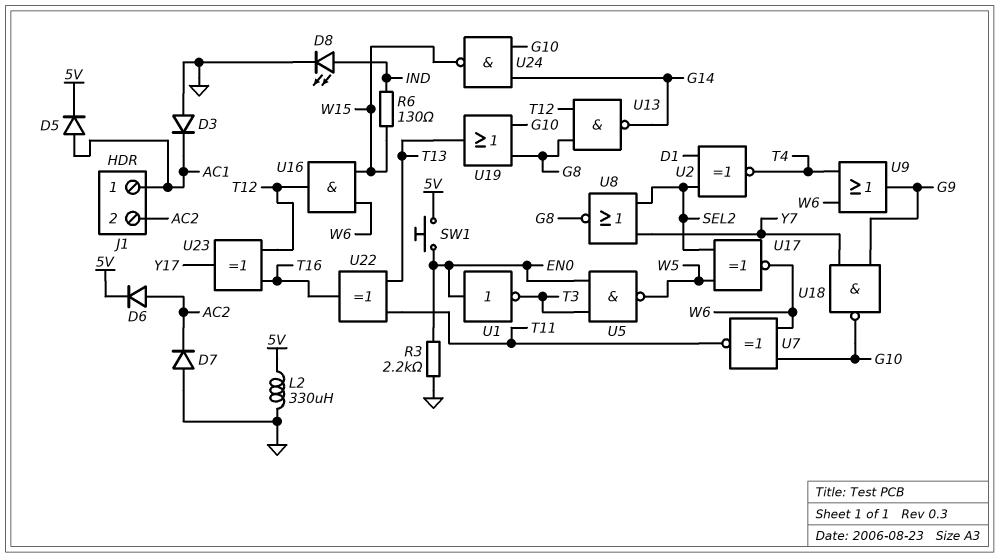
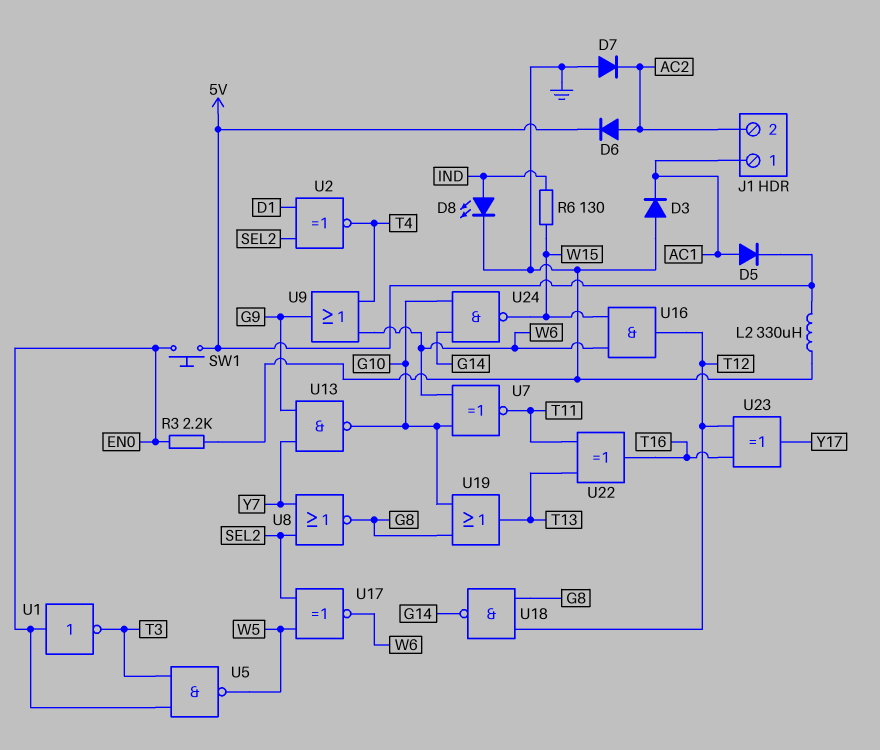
U13: NAND (in G8, in T12, out G14) -> NAND (in G9, in Y7, out G10)
U18: NAND (in G9, in Y7, out G10) -> NAND (in G8, in T12, out G14)

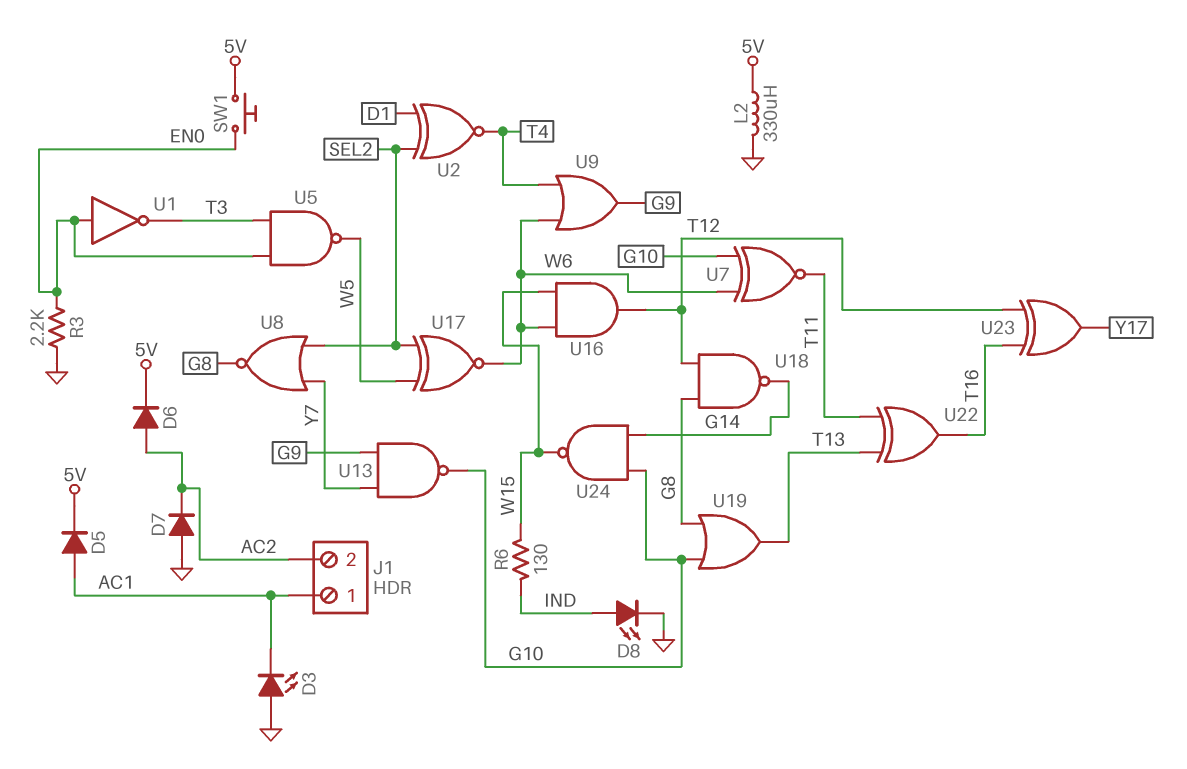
D3: diode (A GND, K AC1) -> LED (A GND, K AC1)

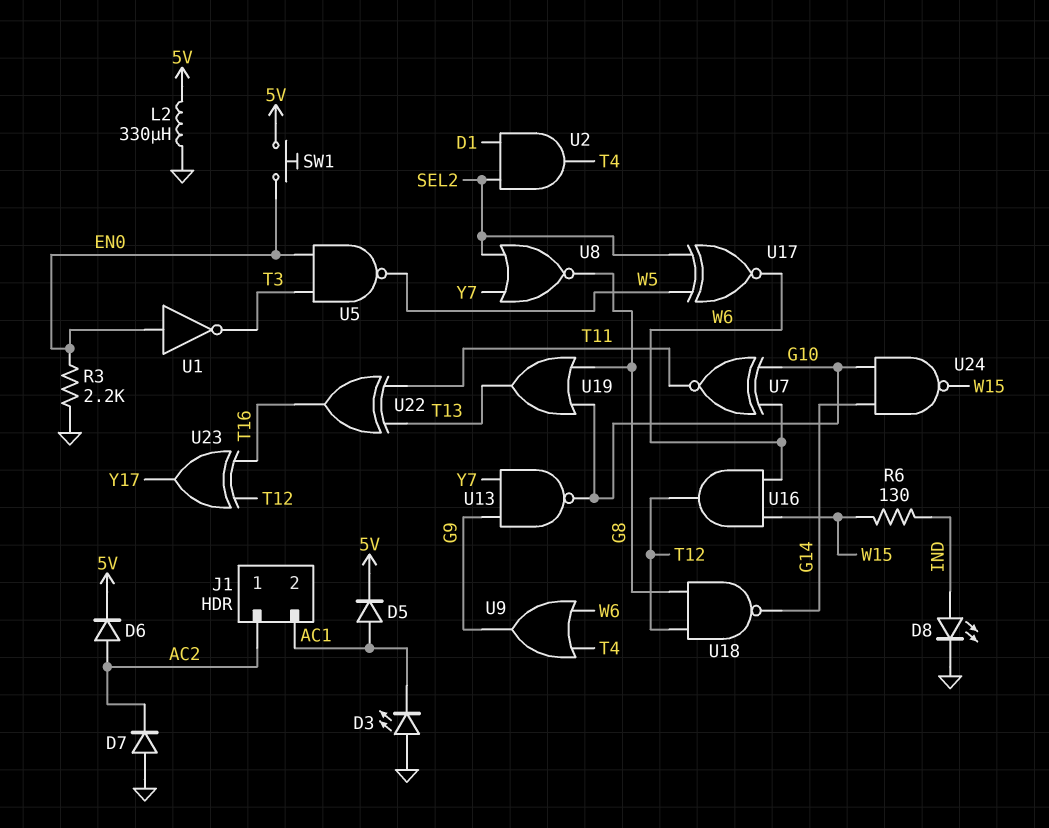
J1 pin 1: AC1 -> AC2
J1 pin 2: AC2 -> AC1
U2: XNOR (in D1, in SEL2, out T4) -> AND (in D1, in SEL2, out T4)

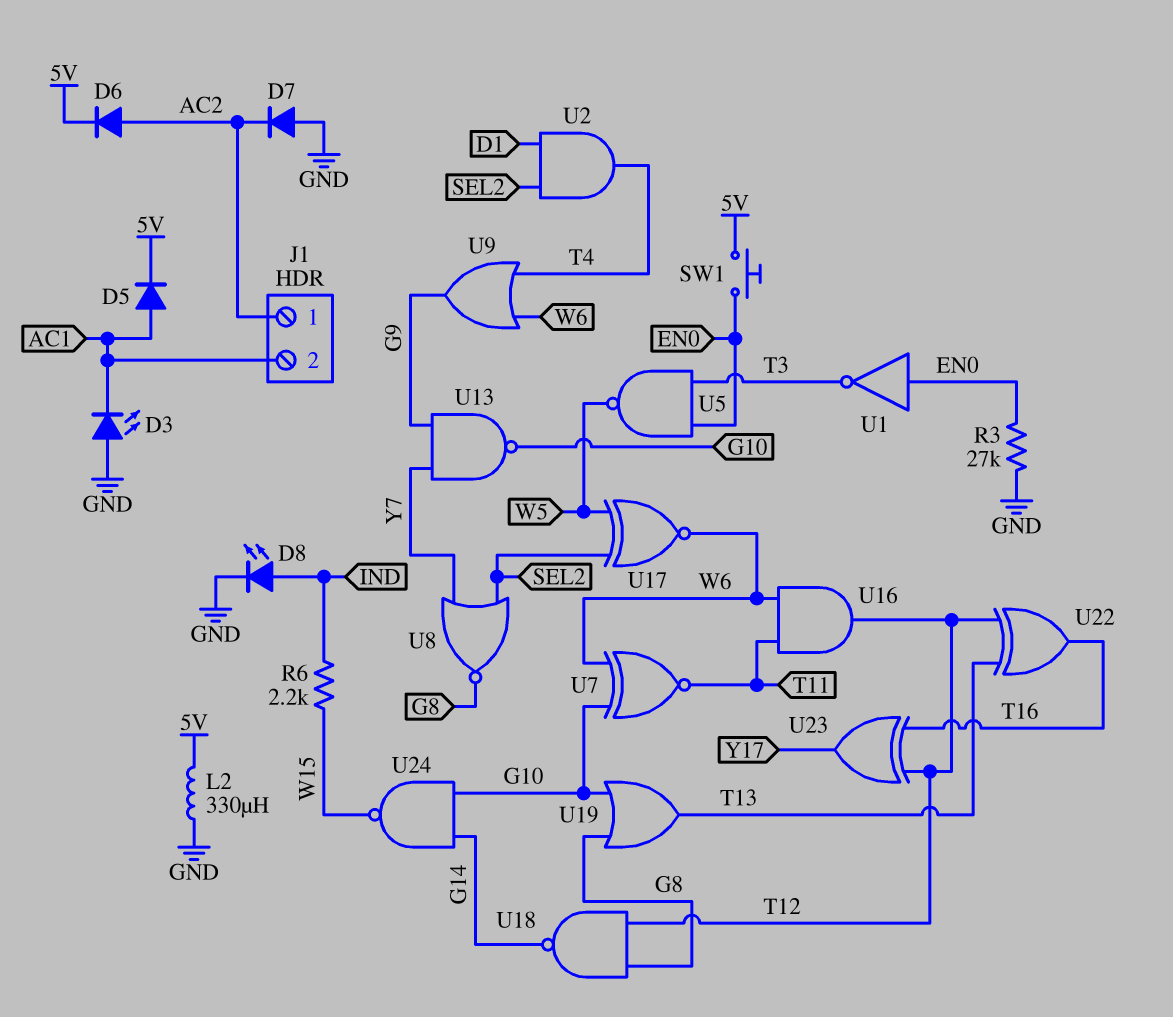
R3: 2.2k (EN0, GND) -> 27k (EN0, GND)
R6: 130 (IND, W15) -> 2.2k (IND, W15)
U16: AND (in W6, in W15, out T12) -> AND (in T11, in W6, out T12)
U22: XOR (in T11, in T13, out T16) -> XOR (in T12, in T13, out T16)

